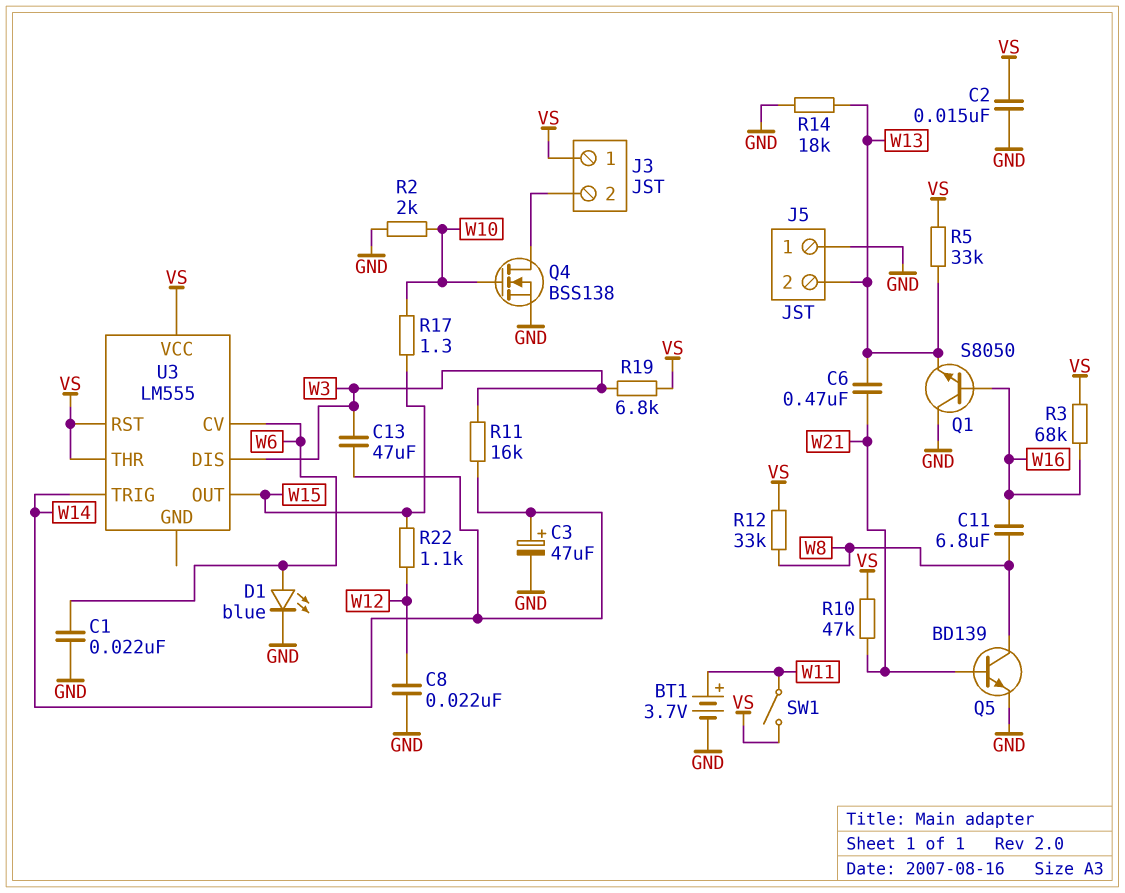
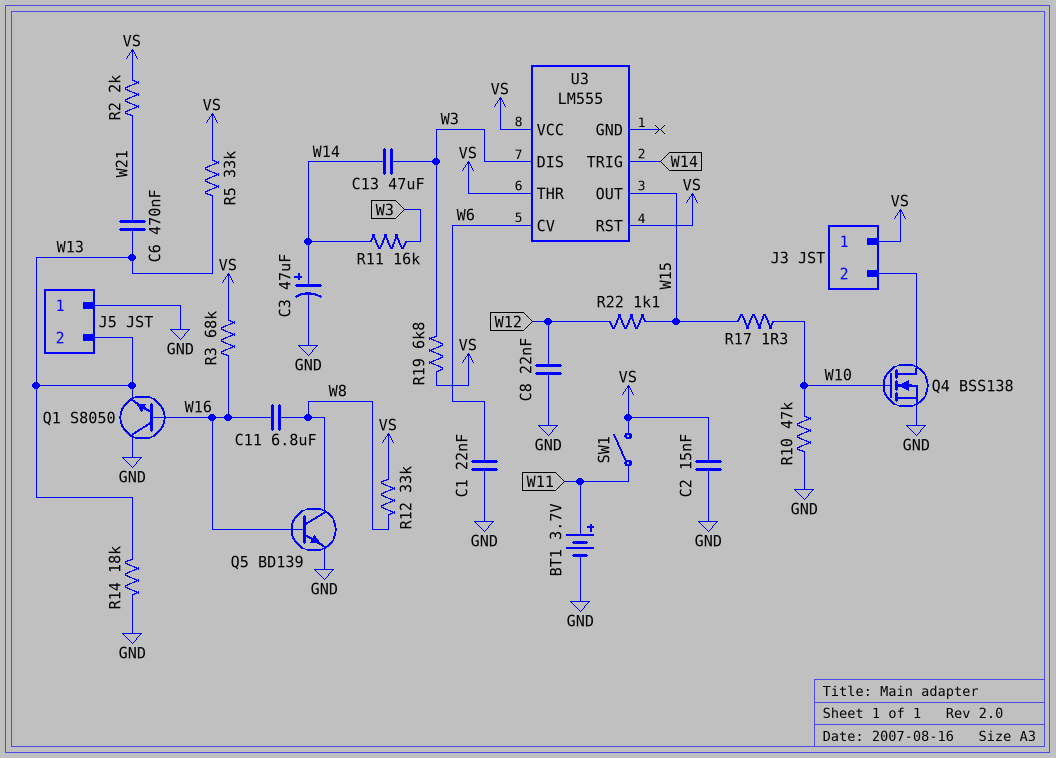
D1: LED blue (A W6, K GND) -> none
Q5: NPN BD139 (B W21, C W8, E GND) -> NPN BD139 (B W16, C W8, E GND)
R2: 2k (GND, W10) -> 2k (VS, W21)
R10: 47k (VS, W21) -> 47k (GND, W10)

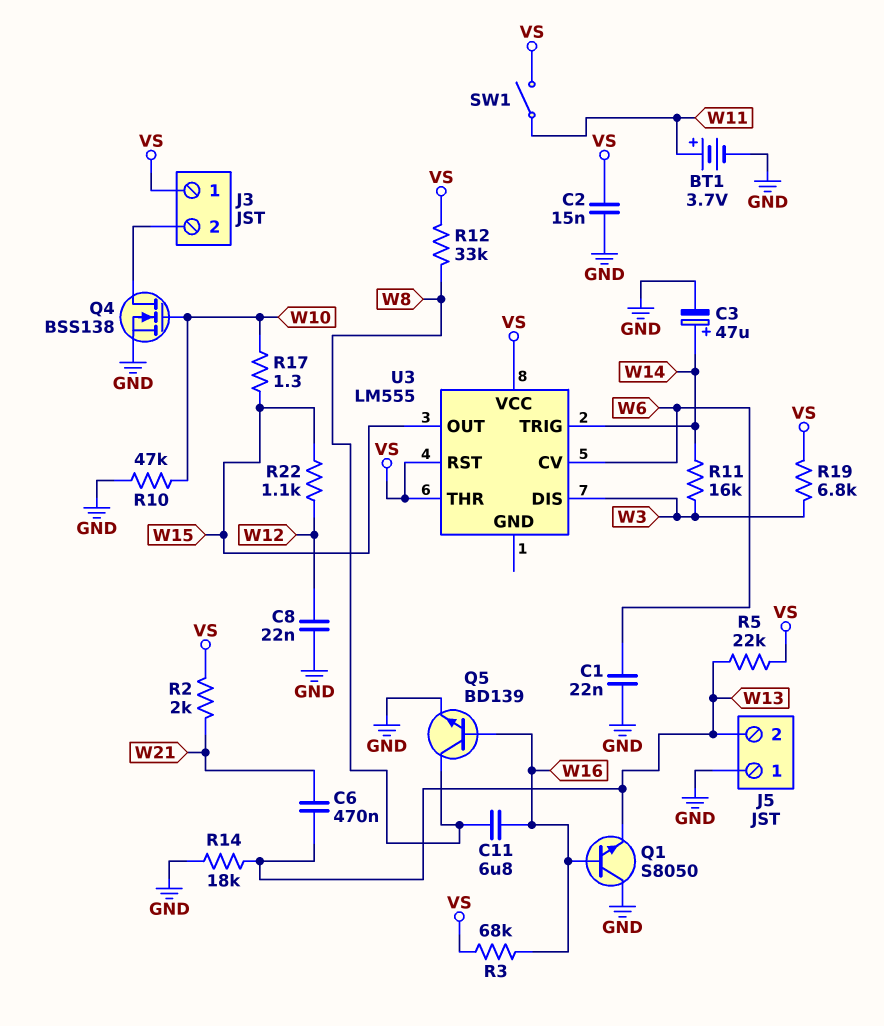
C13: 47uF (W3, W14) -> none
R5: 33k (VS, W13) -> 22k (VS, W13)

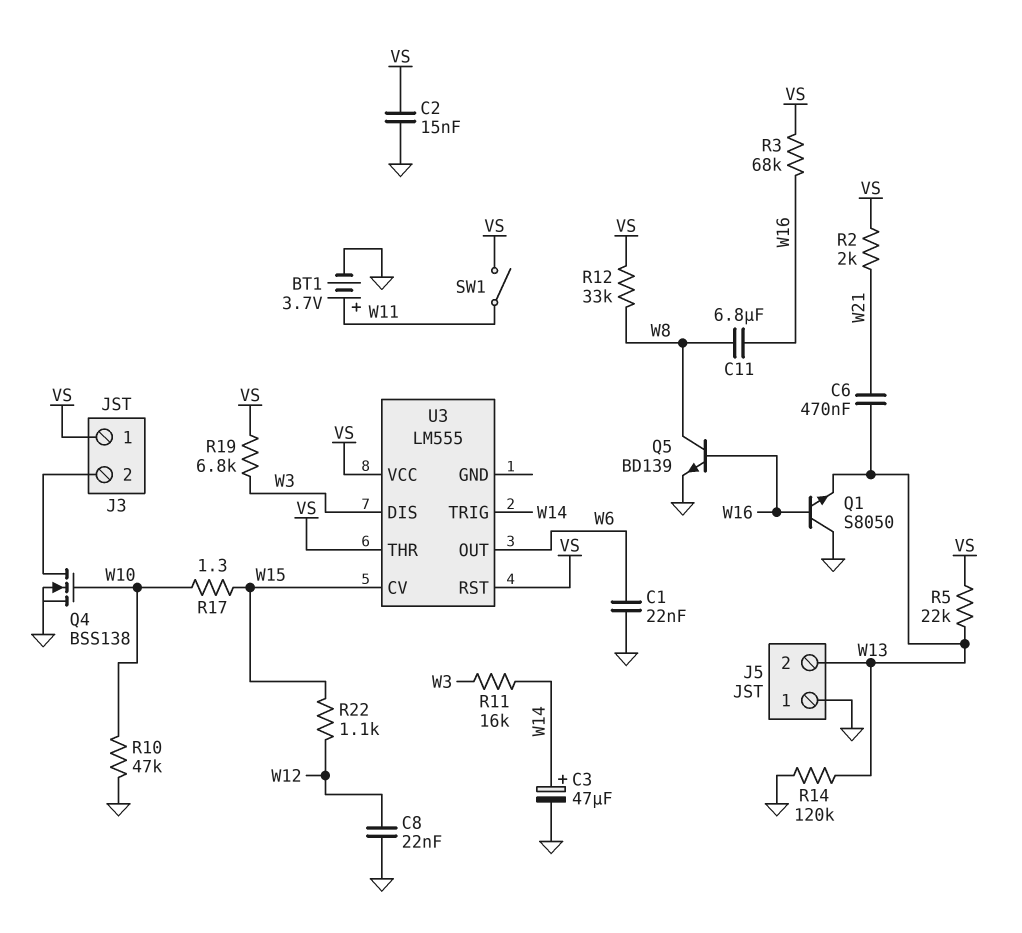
R14: 18k (GND, W13) -> 120k (GND, W13)
U3 pin CV: W6 -> W15
U3 pin OUT: W15 -> W6

